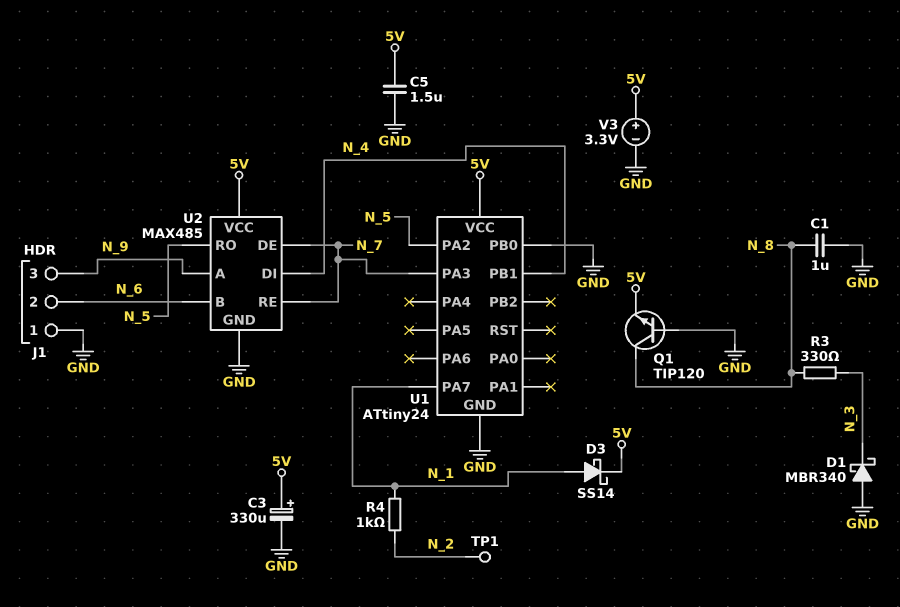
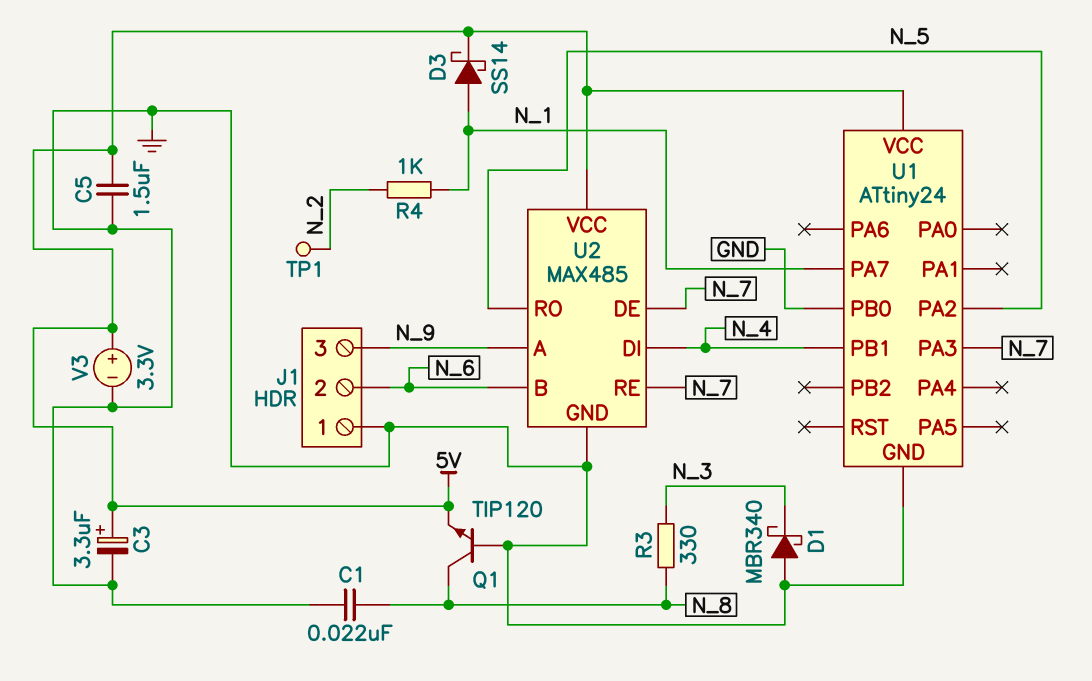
C1: 1uF (GND, N_8) -> 22nF (GND, N_8)
C3: 330uF (plus 5V, minus GND) -> 3.3uF (plus 5V, minus GND)

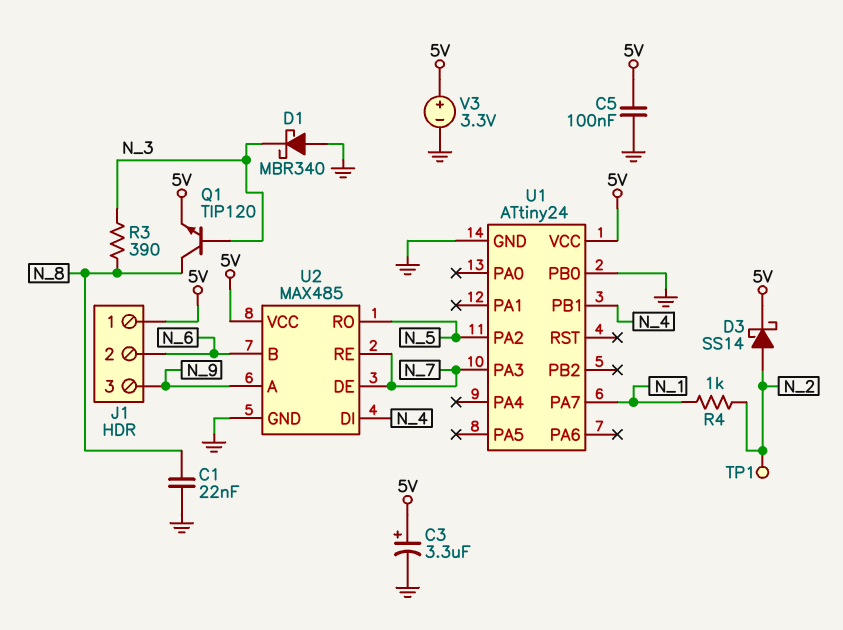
C5: 1.5uF (5V, GND) -> 100nF (5V, GND)
D3: schottky SS14 (A N_1, K 5V) -> schottky SS14 (A N_2, K 5V)
J1 pin 1: GND -> 5V
Q1: NPN TIP120 (B GND, C N_8, E 5V) -> NPN TIP120 (B N_3, C N_8, E 5V)
R3: 330 (N_3, N_8) -> 390 (N_3, N_8)

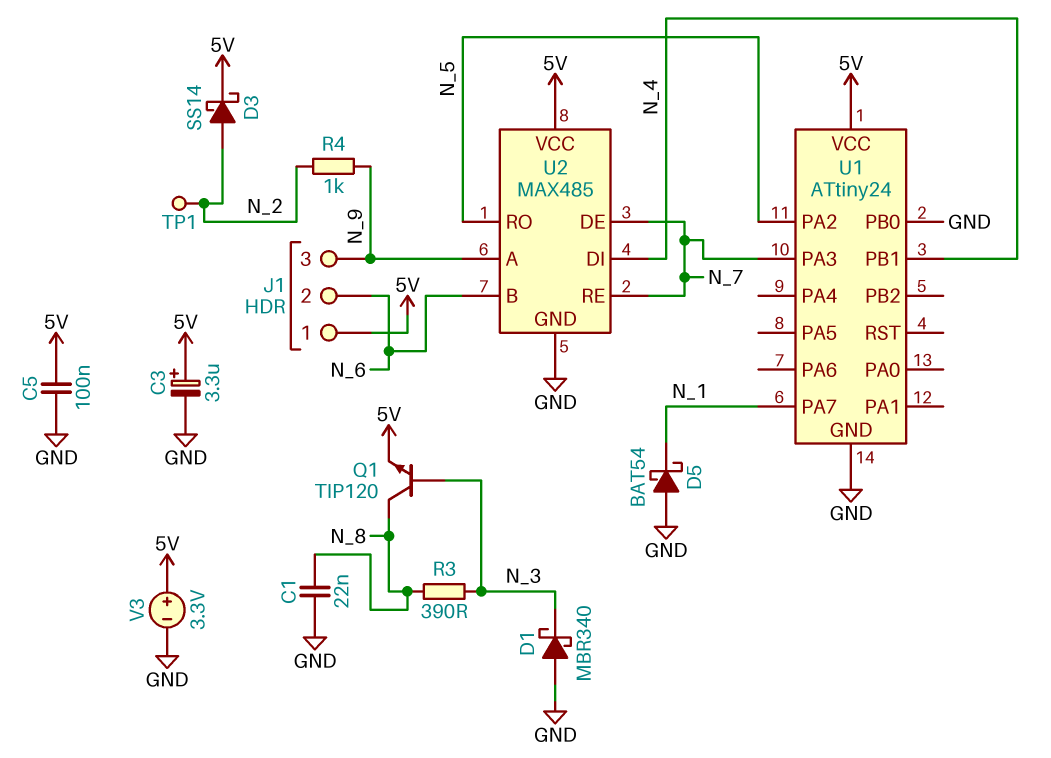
D5: none -> schottky BAT54 (A GND, K N_1)
R4: 1k (N_1, N_2) -> 1k (N_2, N_9)

